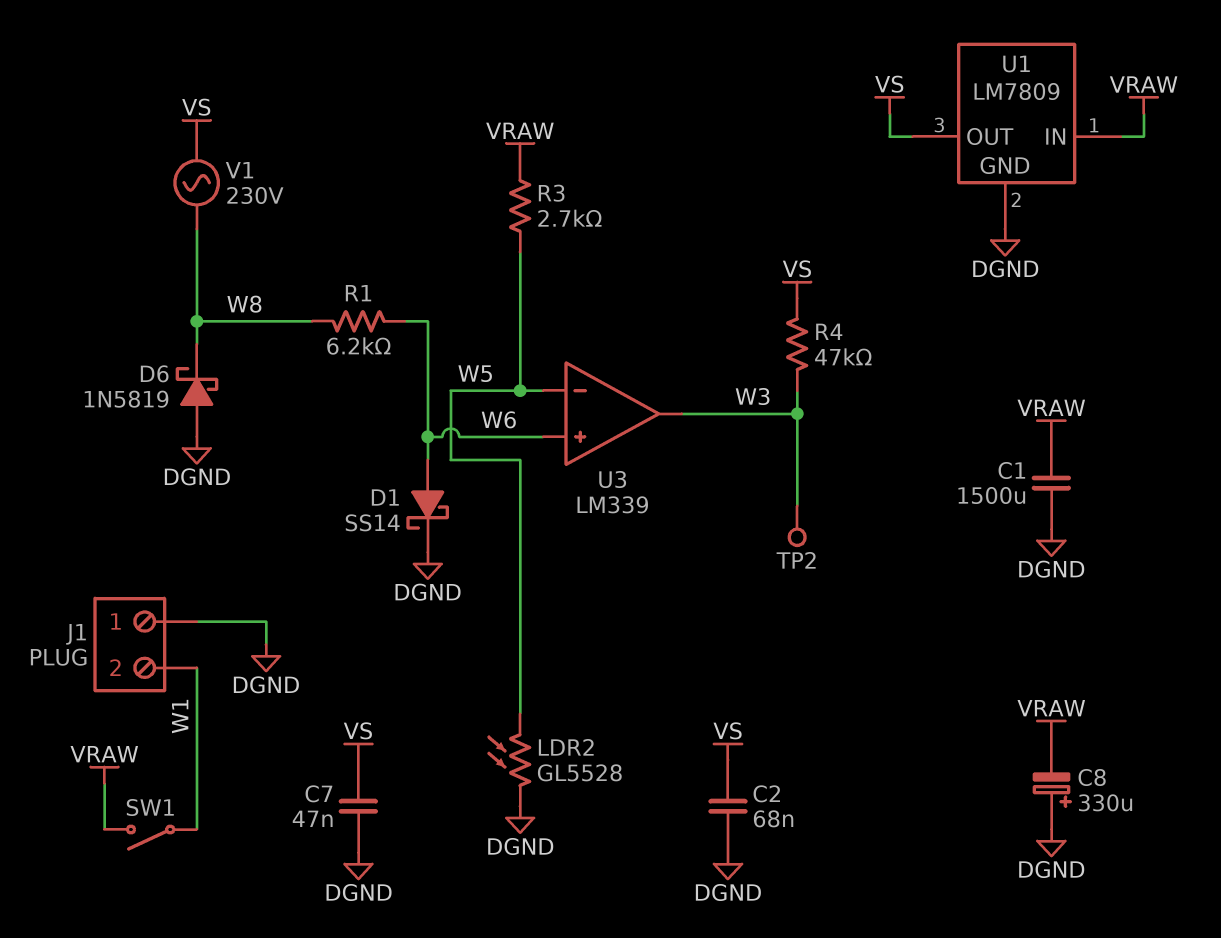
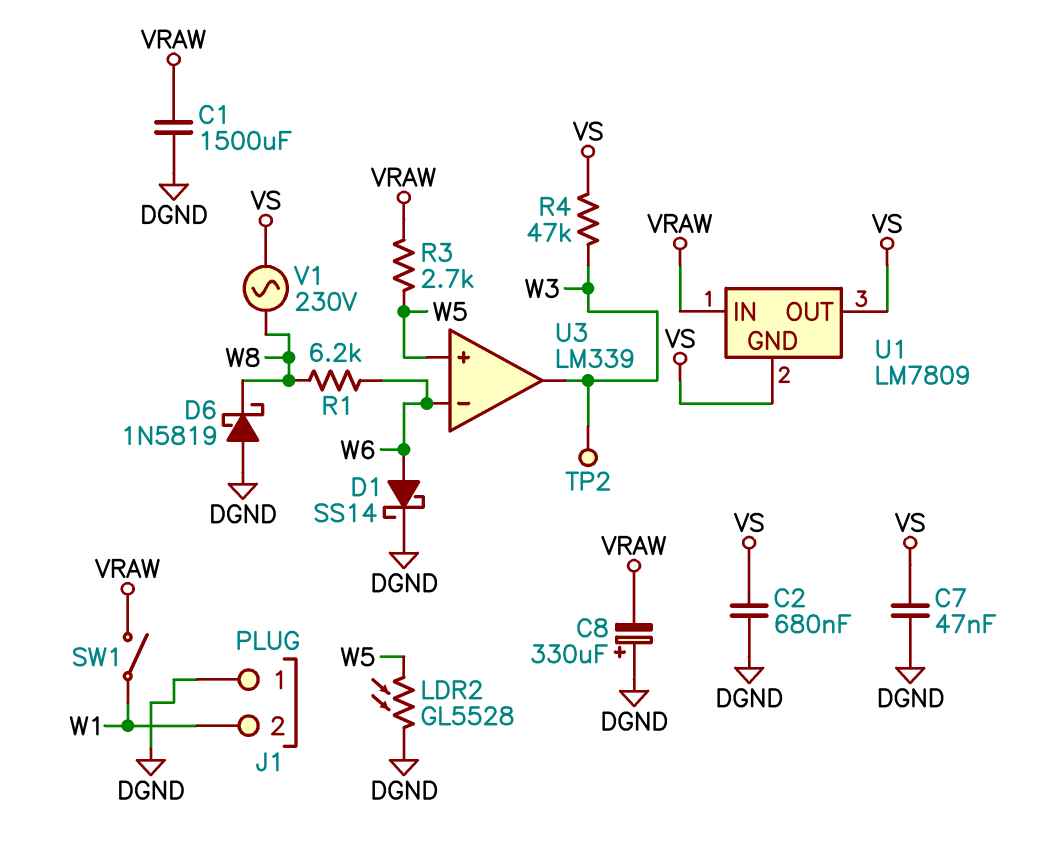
C2: 68nF (DGND, VS) -> 680nF (DGND, VS)
U1 pin GND: DGND -> VS
U3 pin in+: W6 -> W5
U3 pin in-: W5 -> W6

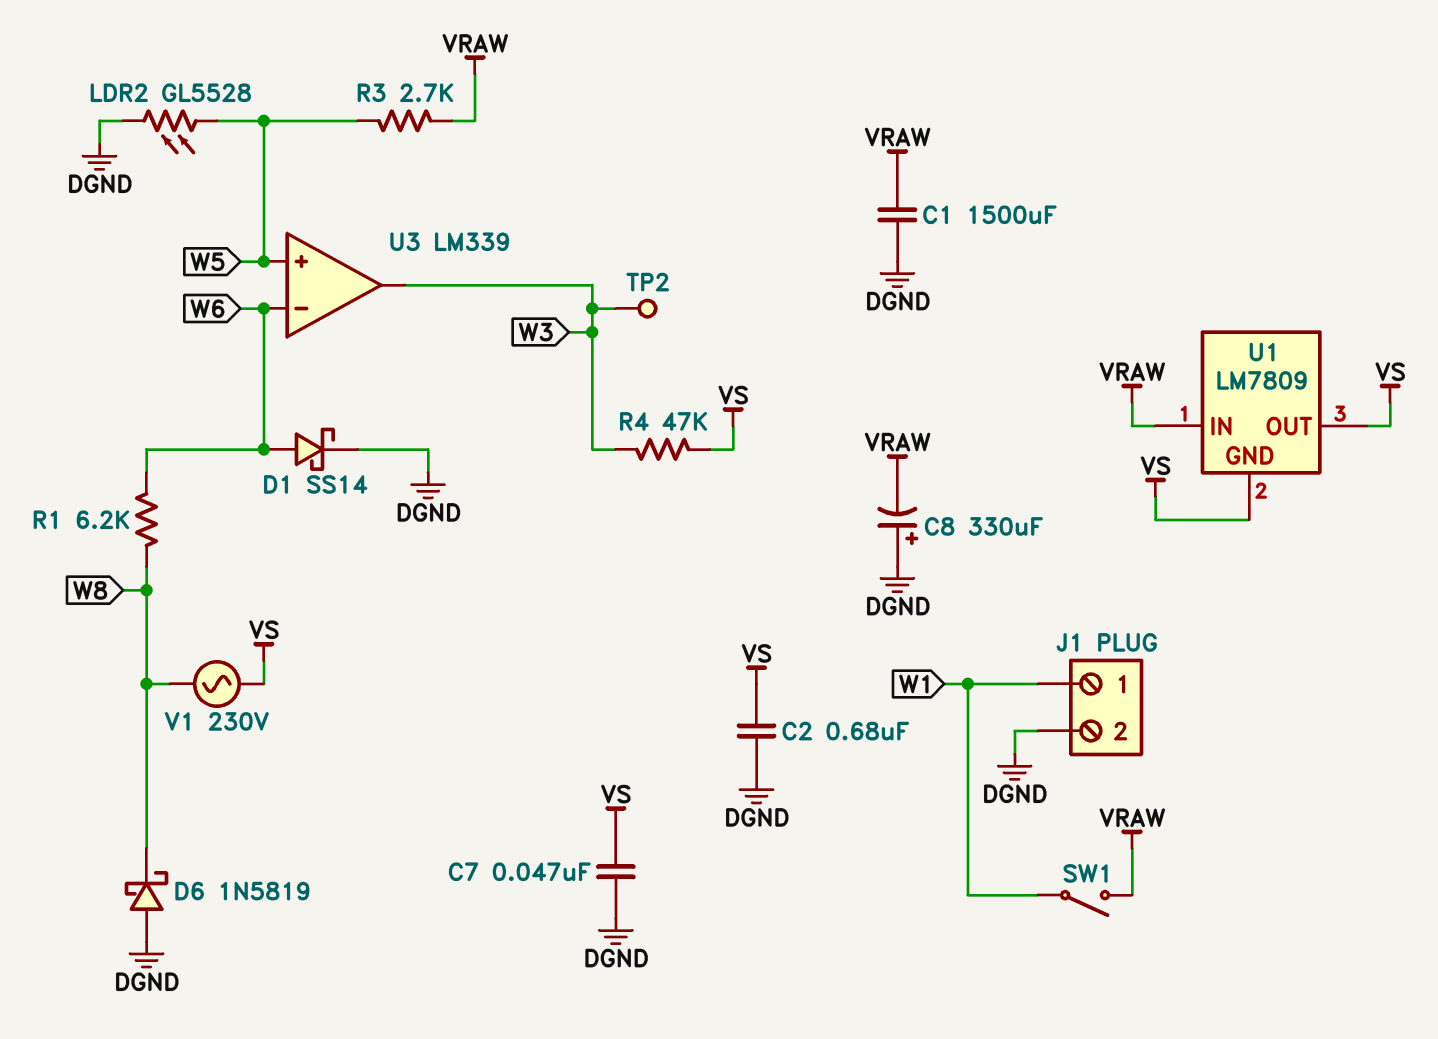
J1 pin 1: DGND -> W1
J1 pin 2: W1 -> DGND

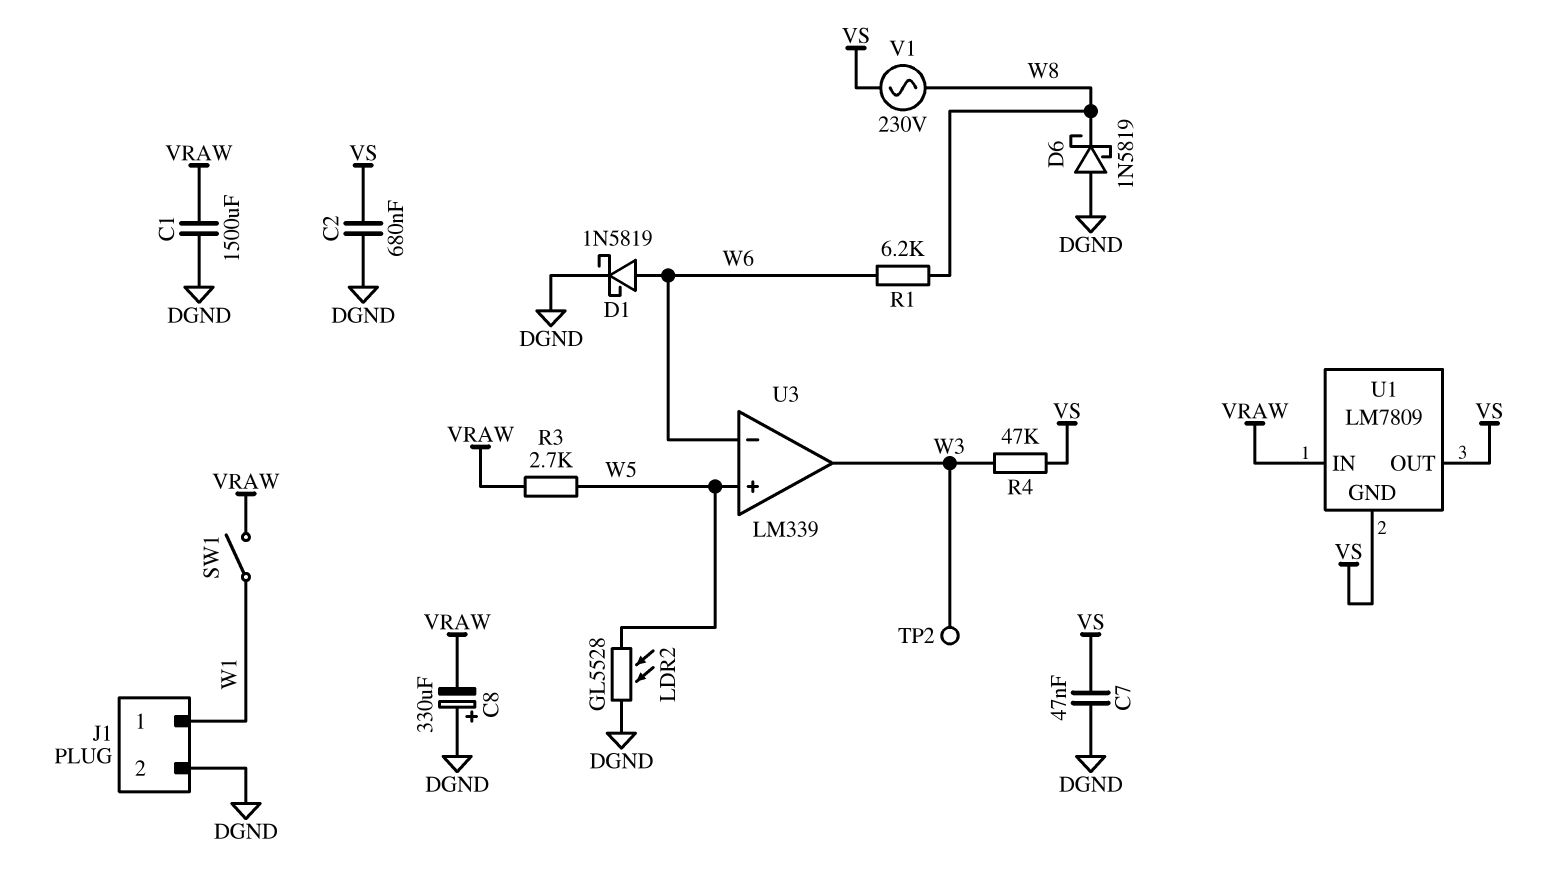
D1: schottky SS14 (A W6, K DGND) -> schottky 1N5819 (A W6, K DGND)

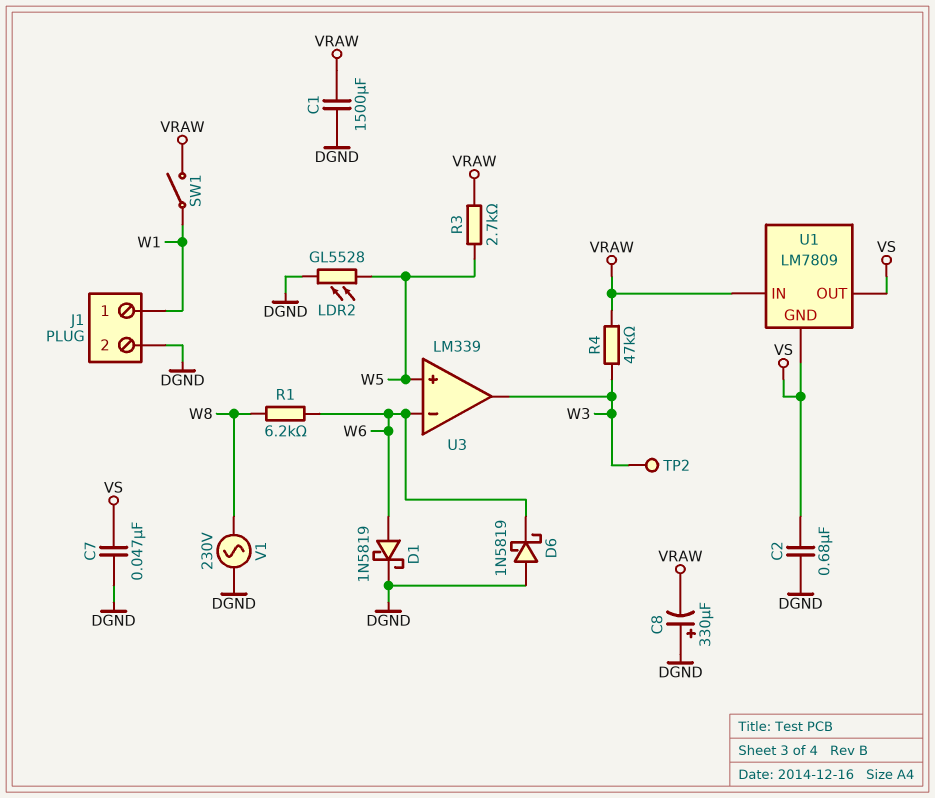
D6: schottky 1N5819 (A DGND, K W8) -> schottky 1N5819 (A DGND, K W6)
R4: 47k (VS, W3) -> 47k (VRAW, W3)
V1: AC 230V (VS, W8) -> AC 230V (DGND, W8)

